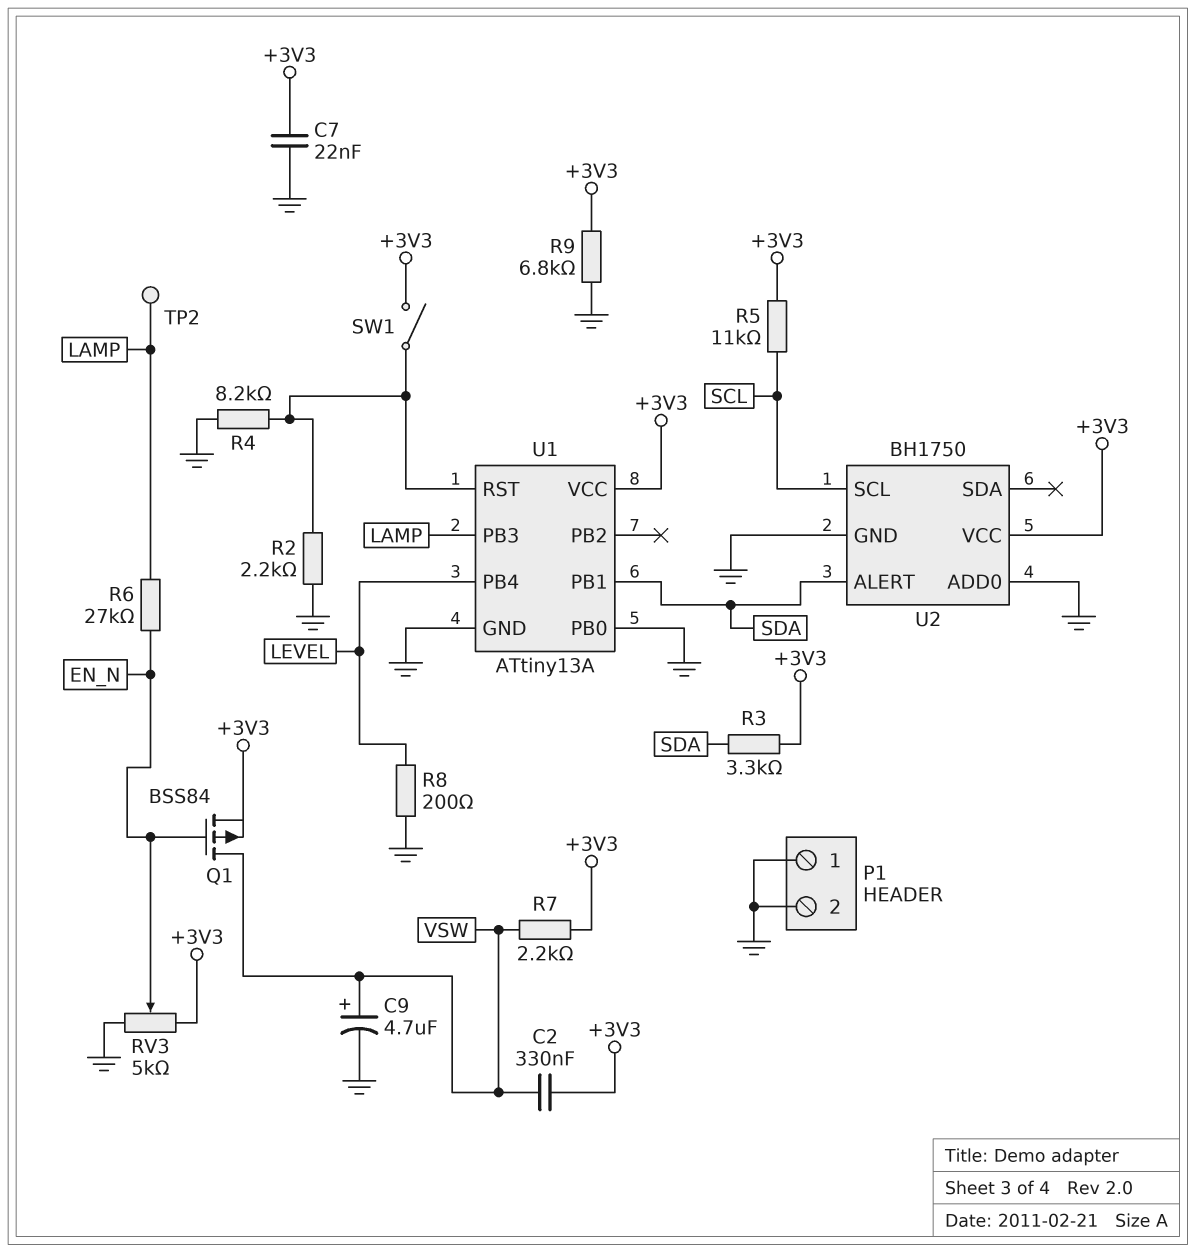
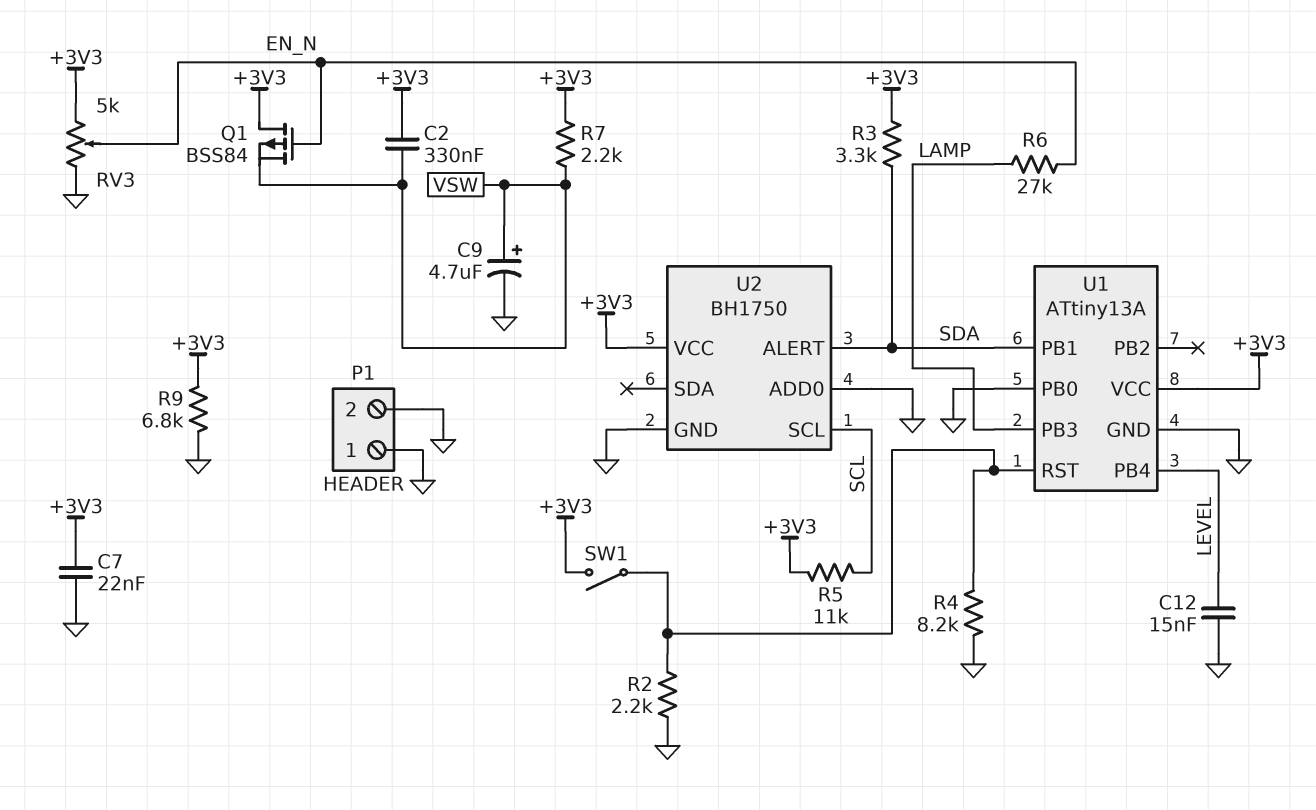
C12: none -> 15nF (GND, LEVEL)
Q1: PMOS BSS84 (G EN_N, D VSW, S +3V3) -> PMOS BSS84 (G EN_N, D +3V3, S VSW)
R8: 200 (GND, LEVEL) -> none
TP2: test point (LAMP) -> none

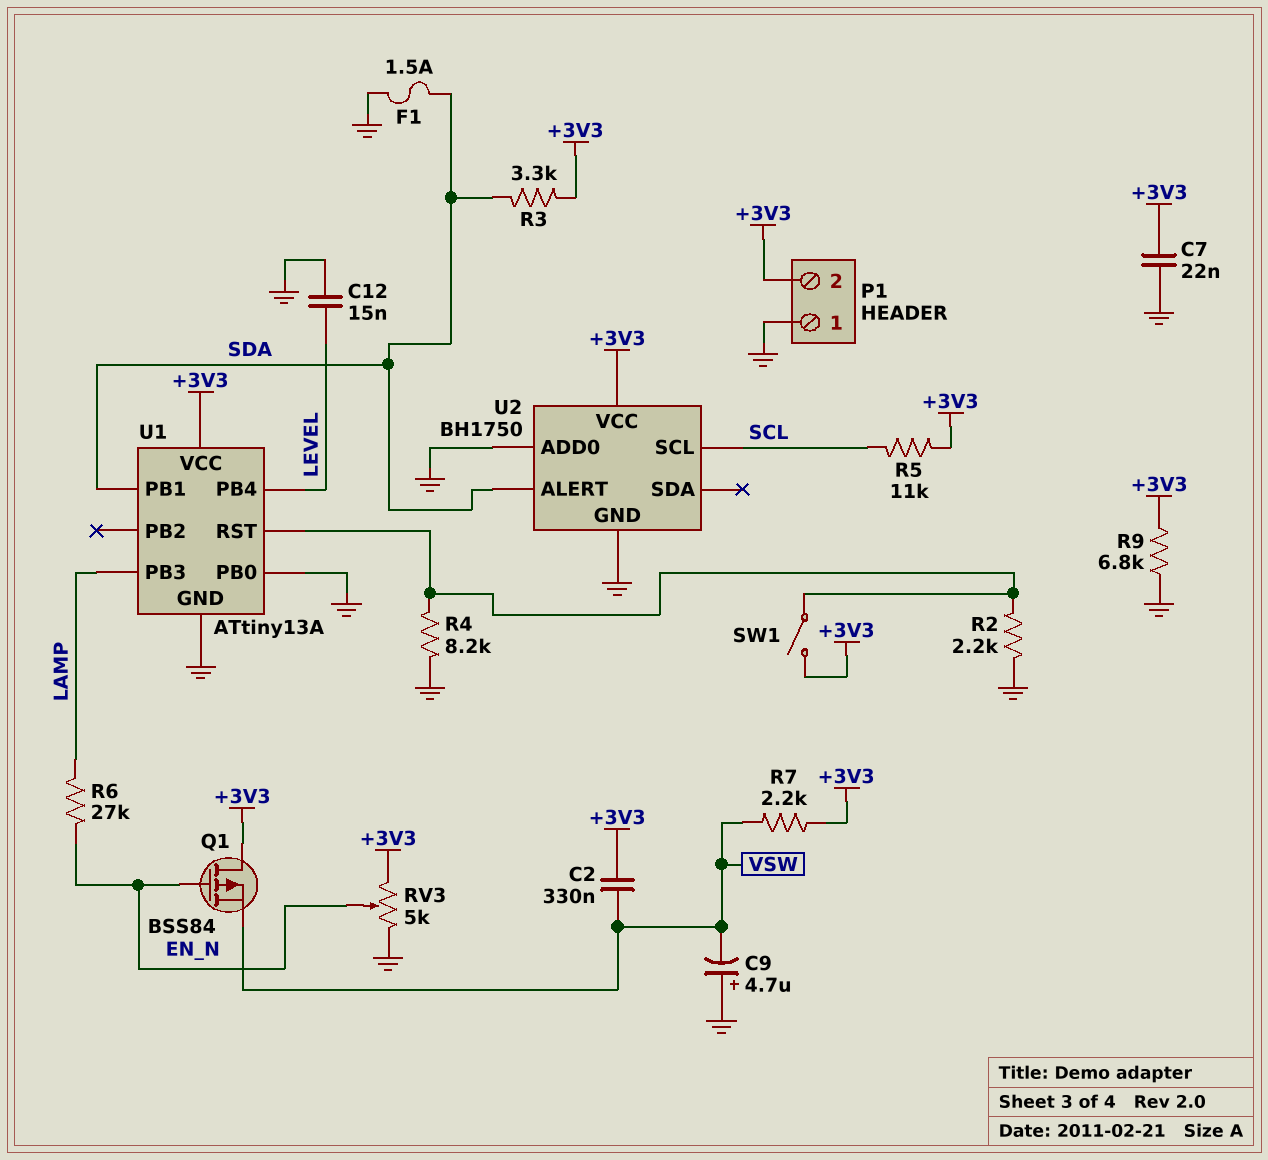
C9: 4.7uF (plus VSW, minus GND) -> 4.7uF (plus GND, minus VSW)
F1: none -> 1.5A (GND, SDA)
P1 pin 2: GND -> +3V3

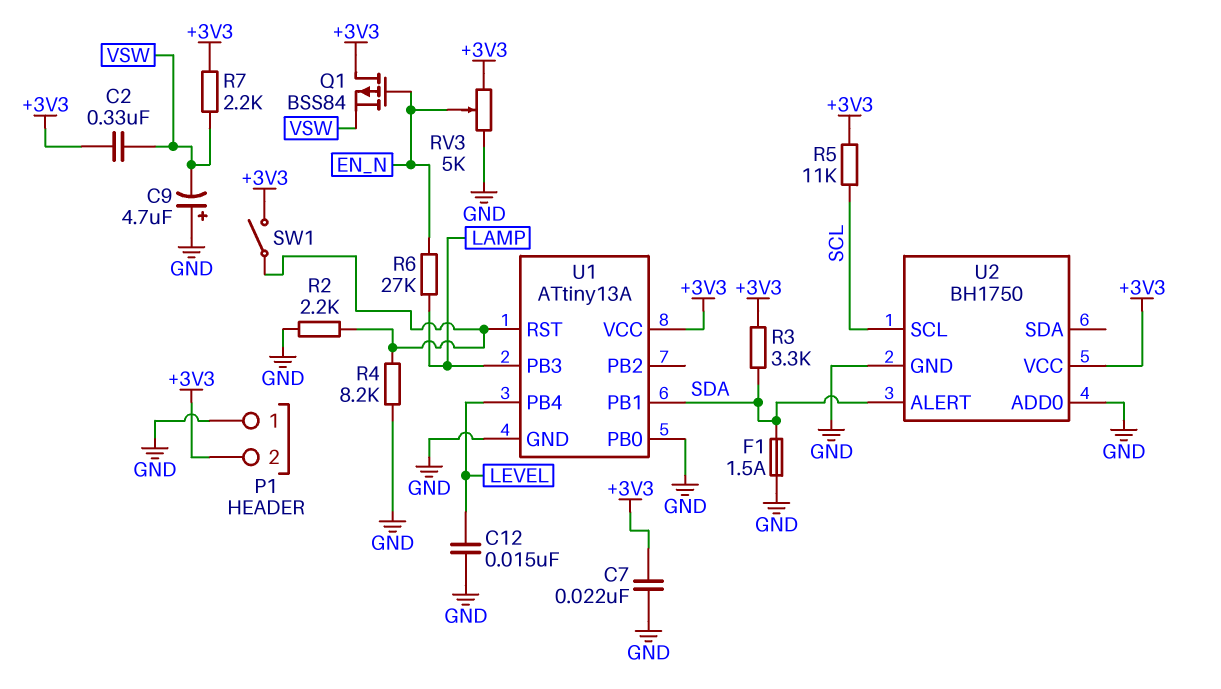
R9: 6.8k (+3V3, GND) -> none

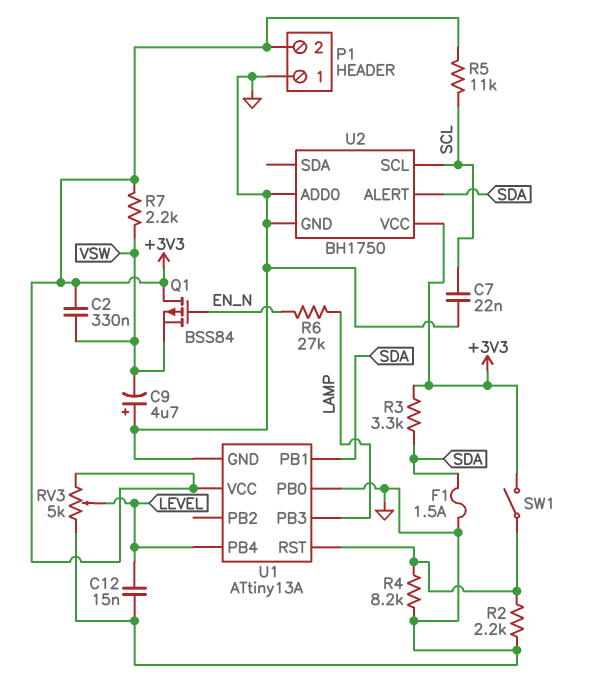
C7: 22nF (+3V3, GND) -> 22nF (GND, SCL)
RV3: 5k (+3V3, GND, wiper EN_N) -> 5k (+3V3, GND, wiper LEVEL)

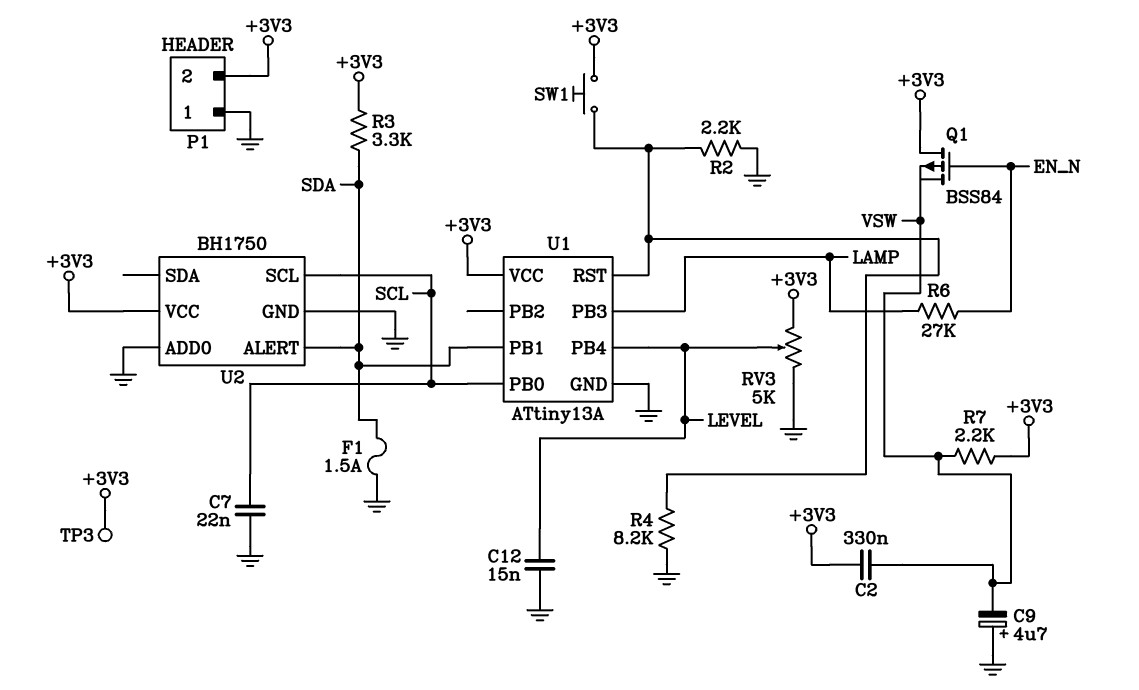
R5: 11k (+3V3, SCL) -> none
SW1: switch (+3V3, U1/RST) -> button (+3V3, U1/RST)
TP3: none -> test point (+3V3)
U1 pin PB0: GND -> SCL

